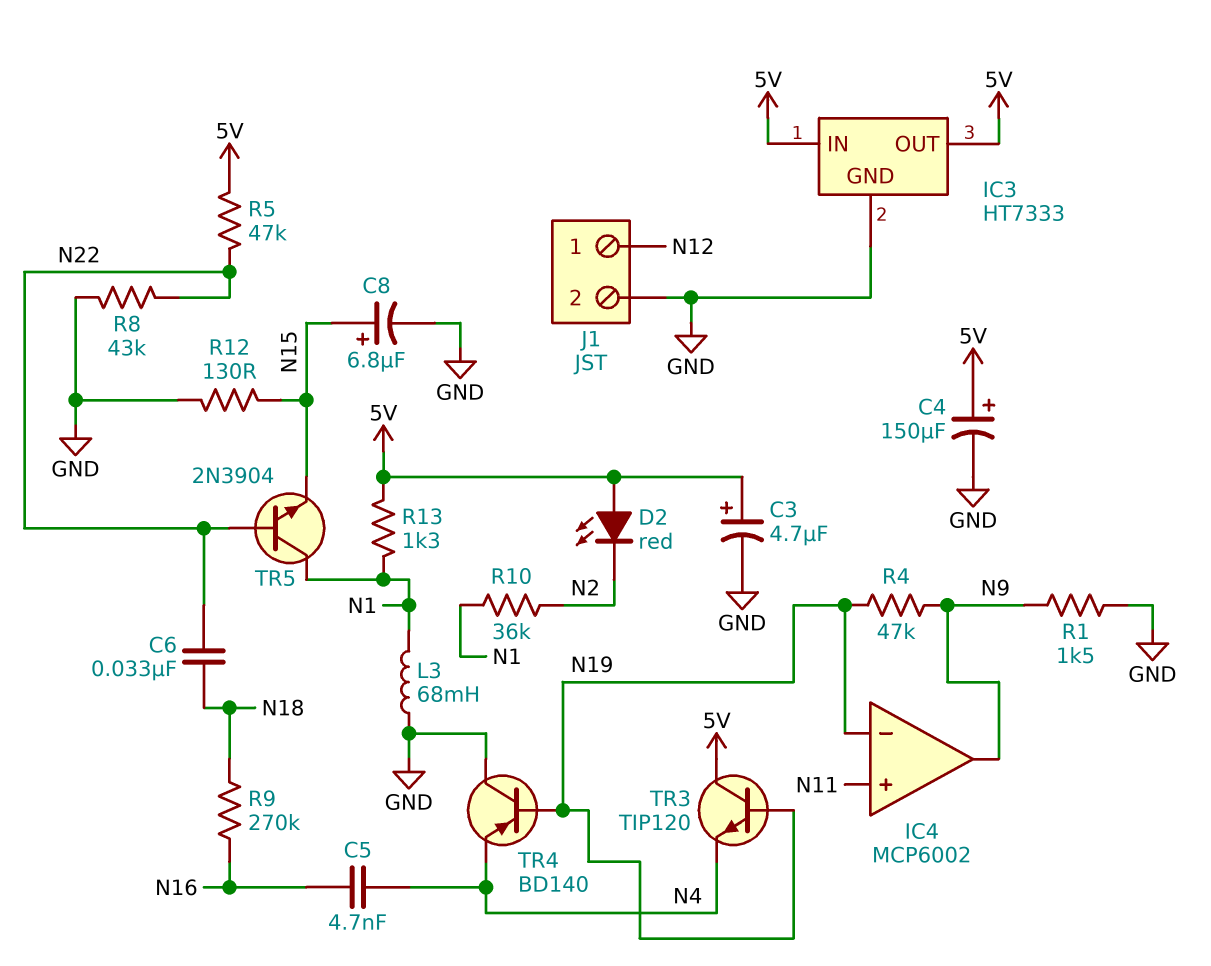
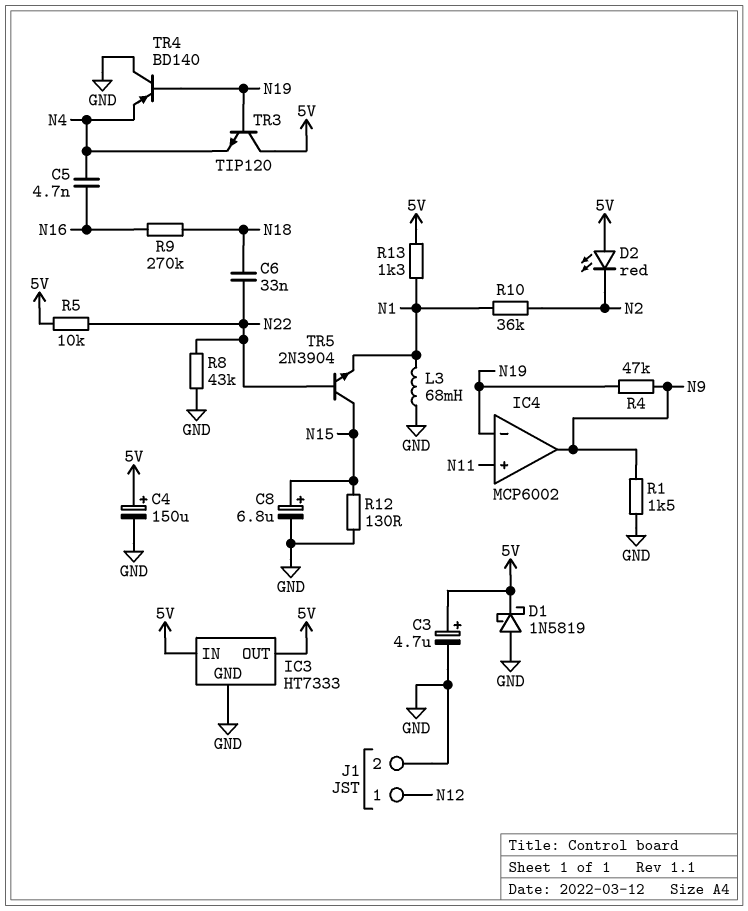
D1: none -> schottky 1N5819 (A GND, K 5V)
R5: 47k (5V, N22) -> 10k (5V, N22)
TR5: NPN 2N3904 (B N22, C N1, E N15) -> NPN 2N3904 (B N22, C N15, E N1)

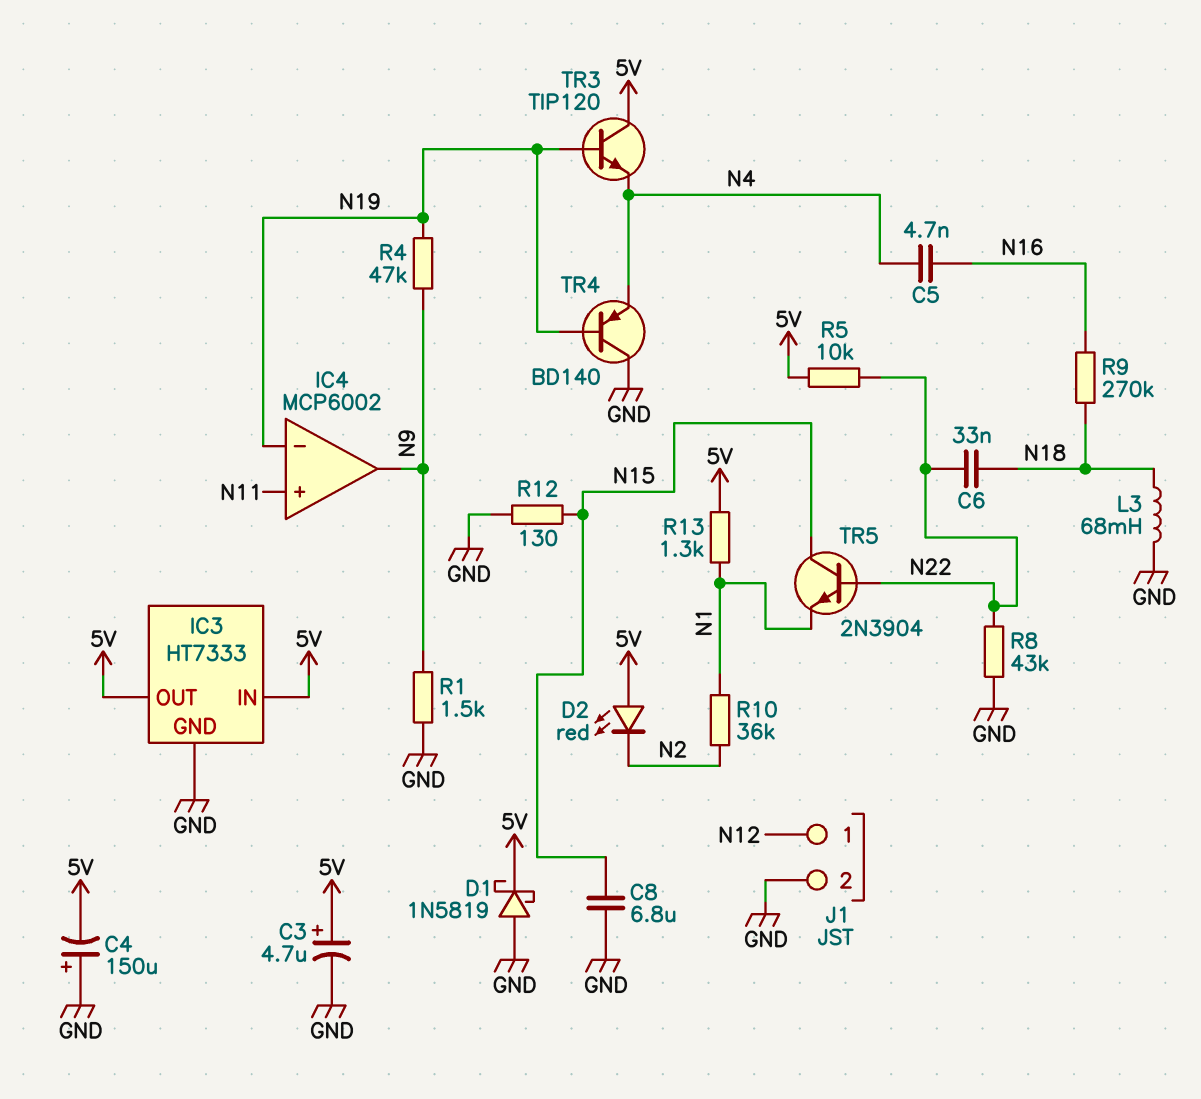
C4: 150uF (plus 5V, minus GND) -> 150uF (plus GND, minus 5V)
C8: 6.8uF (plus N15, minus GND) -> 6.8uF (GND, N15)
L3: 68mH (GND, N1) -> 68mH (GND, N18)

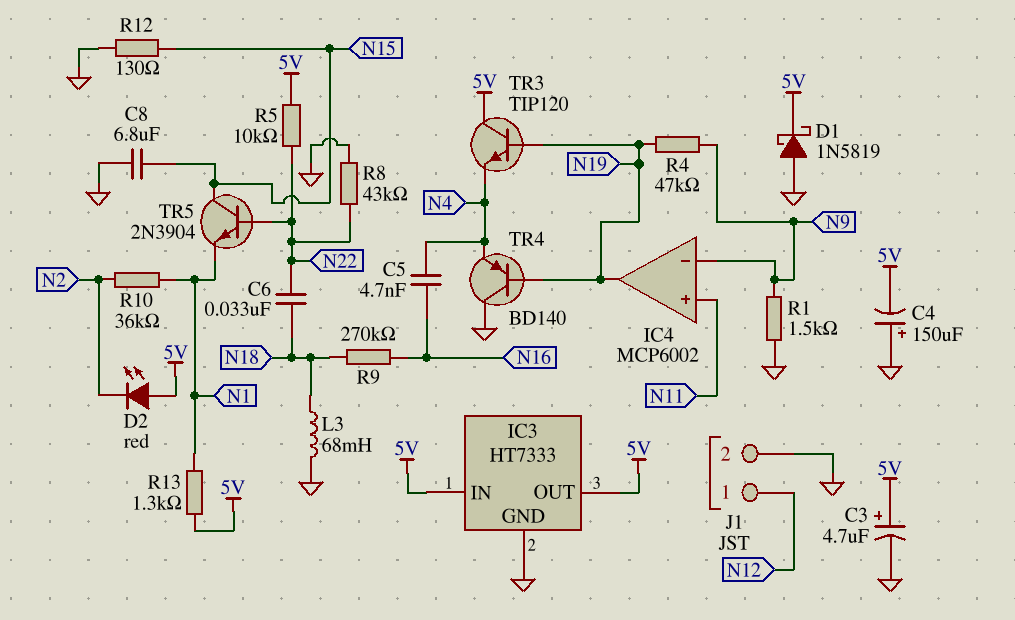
IC4 pin in-: N19 -> N9
IC4 pin out: N9 -> N19

